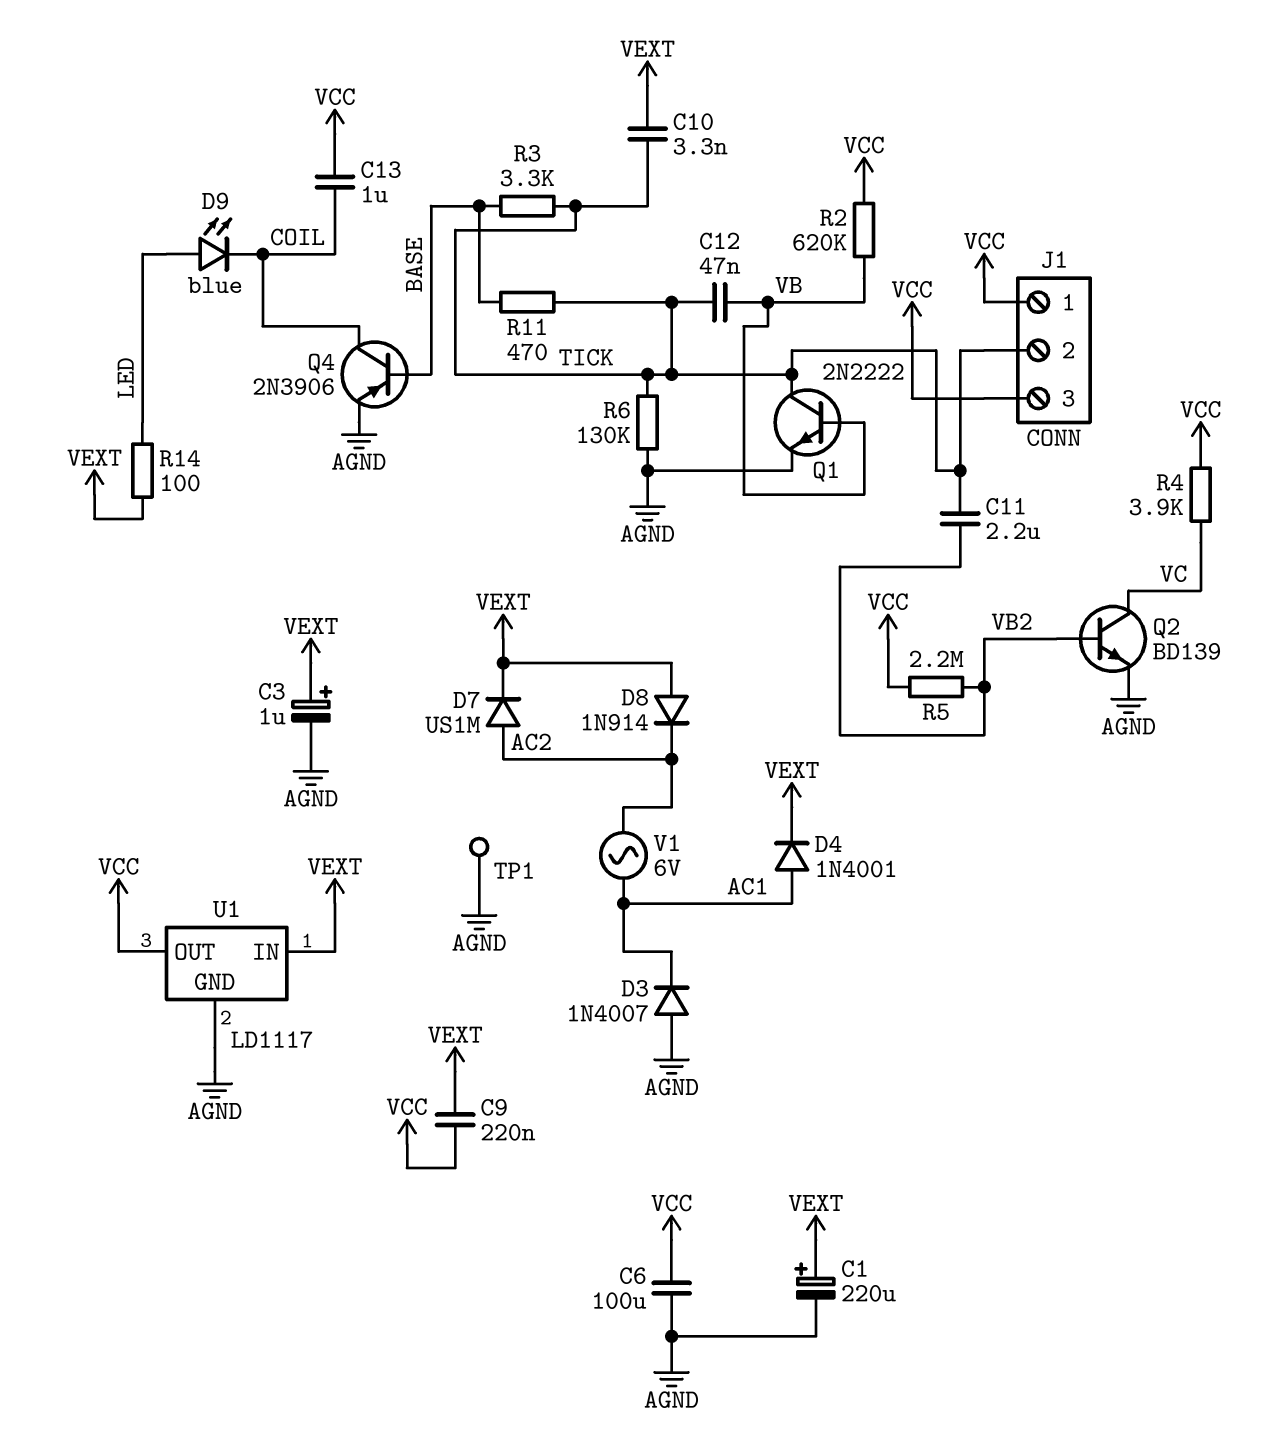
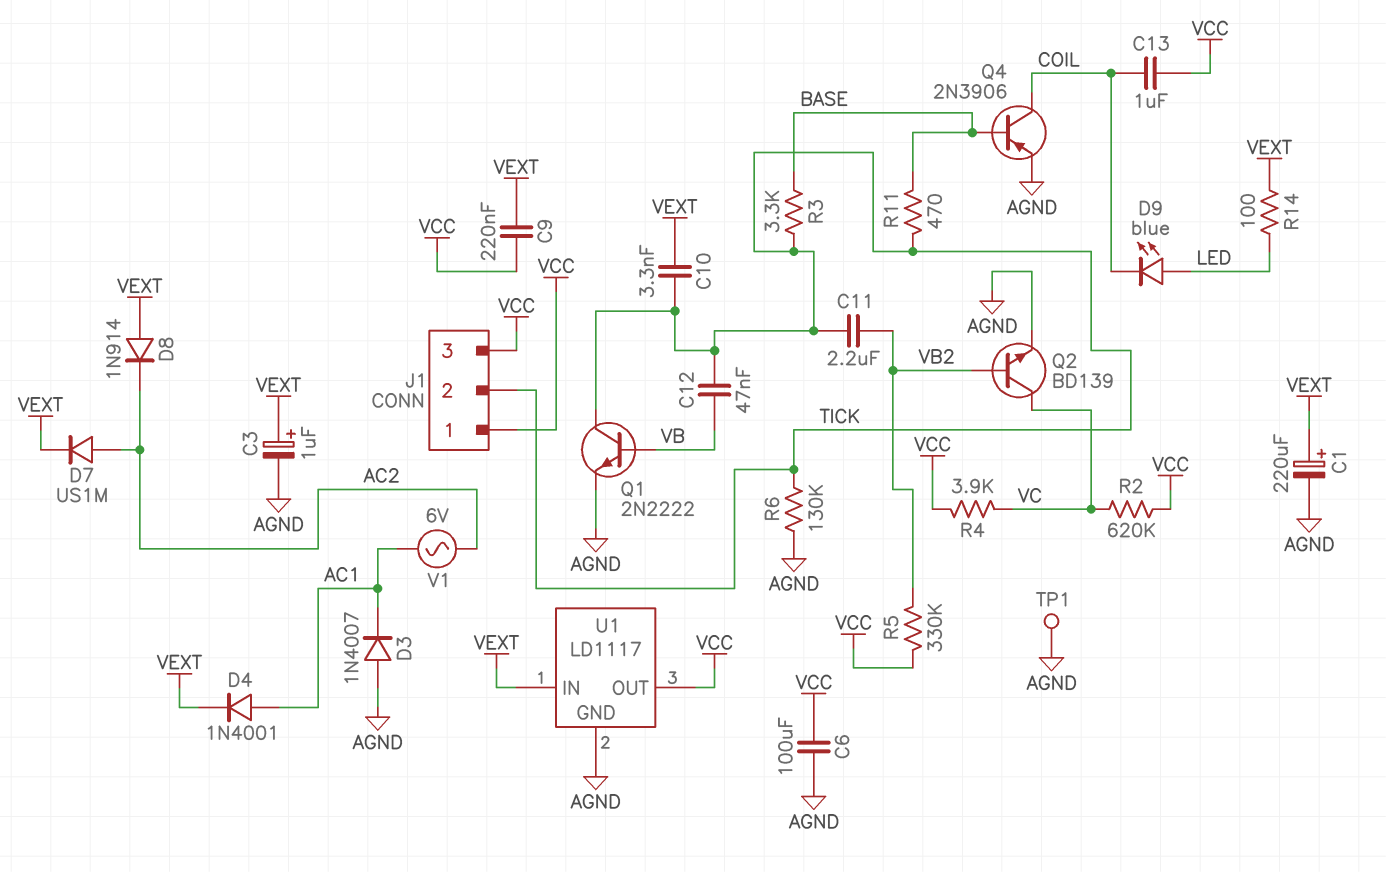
R2: 620k (VB, VCC) -> 620k (VC, VCC)
R5: 2.2M (VB2, VCC) -> 330k (VB2, VCC)

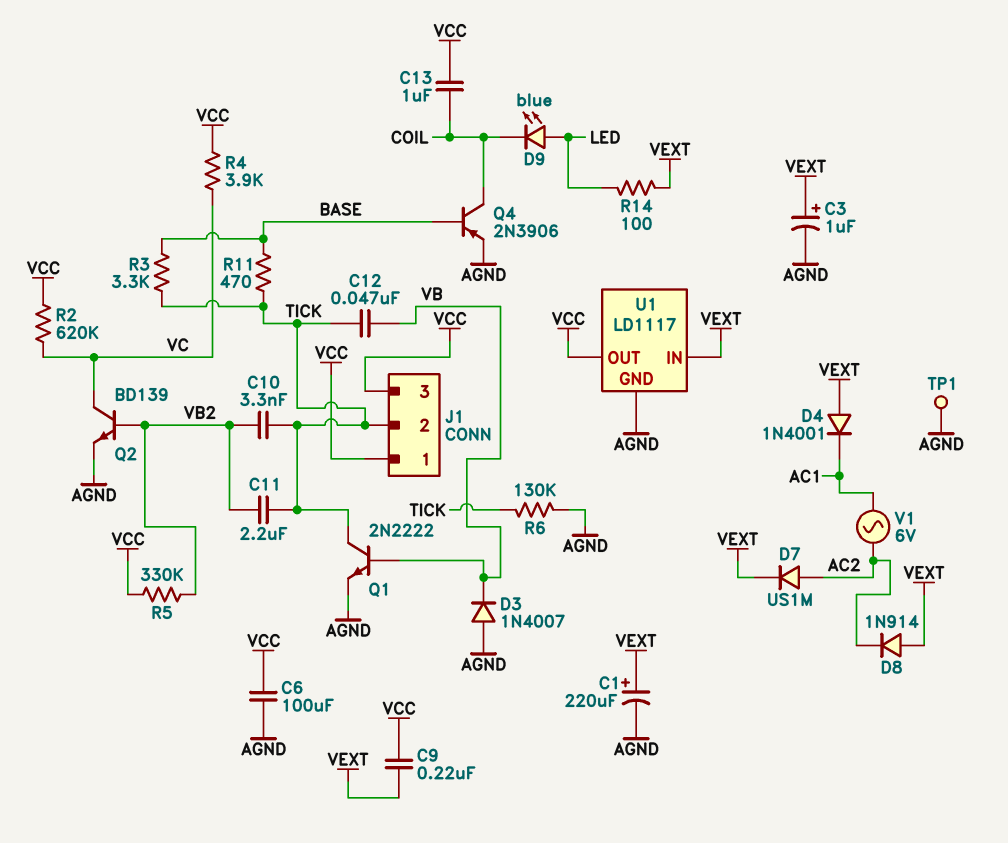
C10: 3.3nF (TICK, VEXT) -> 3.3nF (TICK, VB2)
D3: diode 1N4007 (A AGND, K AC1) -> diode 1N4007 (A AGND, K VB)
D4: diode 1N4001 (A AC1, K VEXT) -> diode 1N4001 (A VEXT, K AC1)

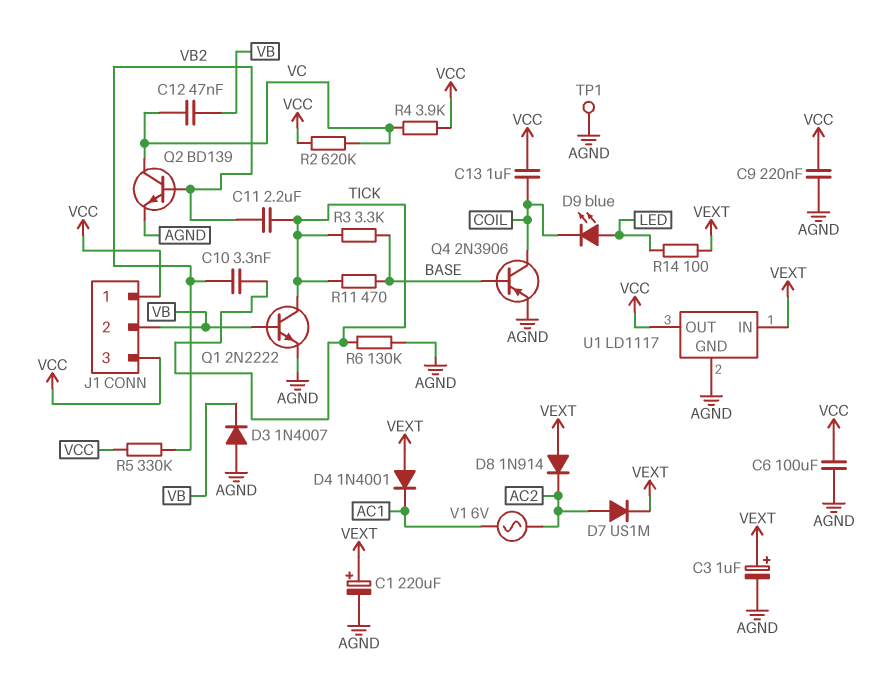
C9: 220nF (VCC, VEXT) -> 220nF (AGND, VCC)
C12: 47nF (TICK, VB) -> 47nF (VB, VC)
J1 pin 2: TICK -> VB

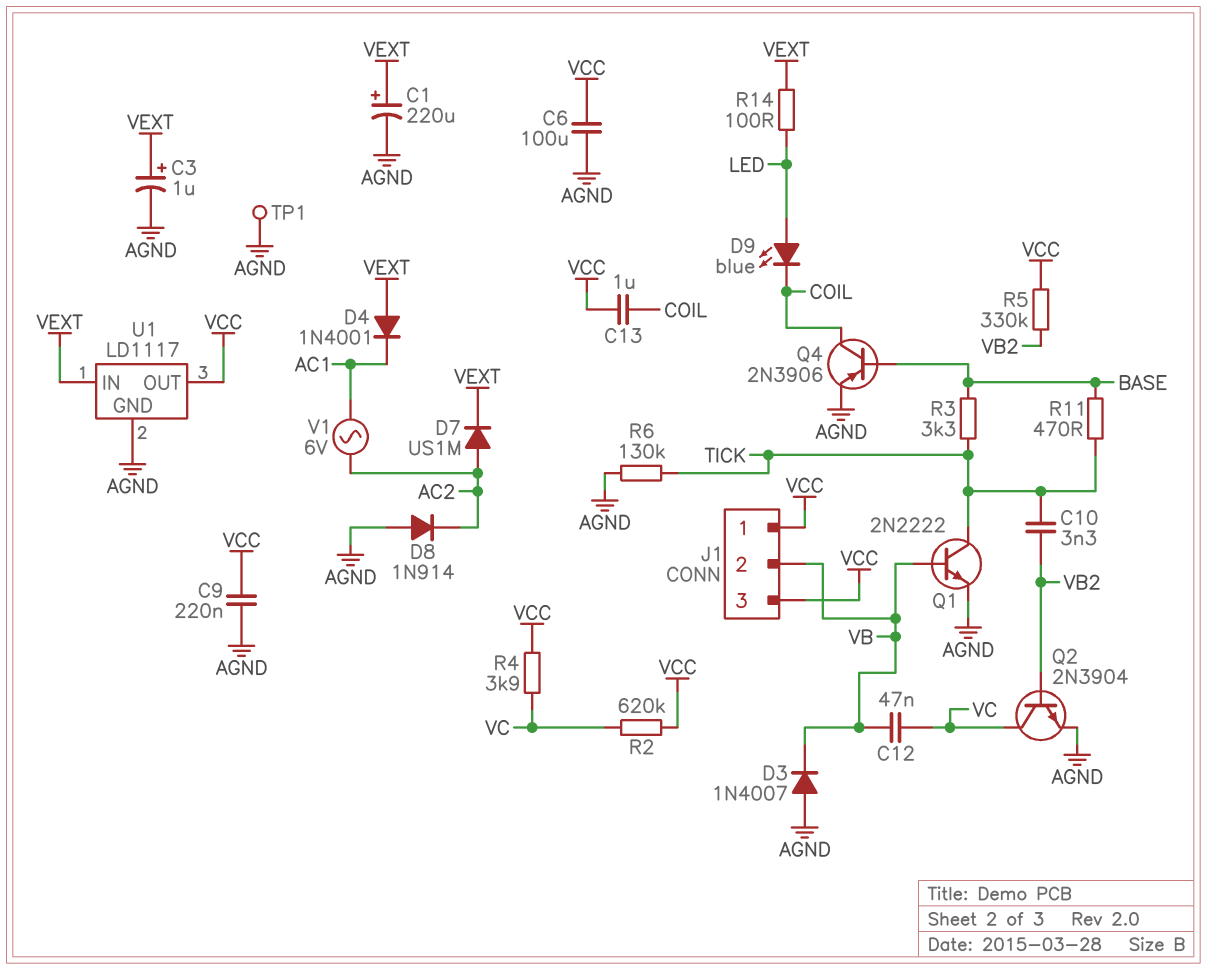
C11: 2.2uF (TICK, VB2) -> none
D8: diode 1N914 (A VEXT, K AC2) -> diode 1N914 (A AGND, K AC2)
Q2: NPN BD139 (B VB2, C VC, E AGND) -> NPN 2N3904 (B VB2, C VC, E AGND)

